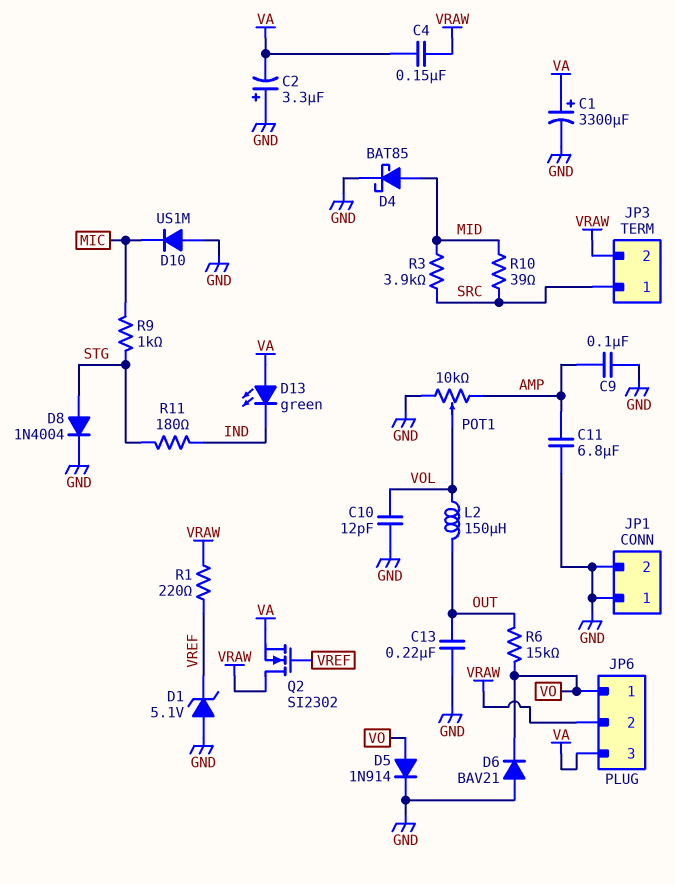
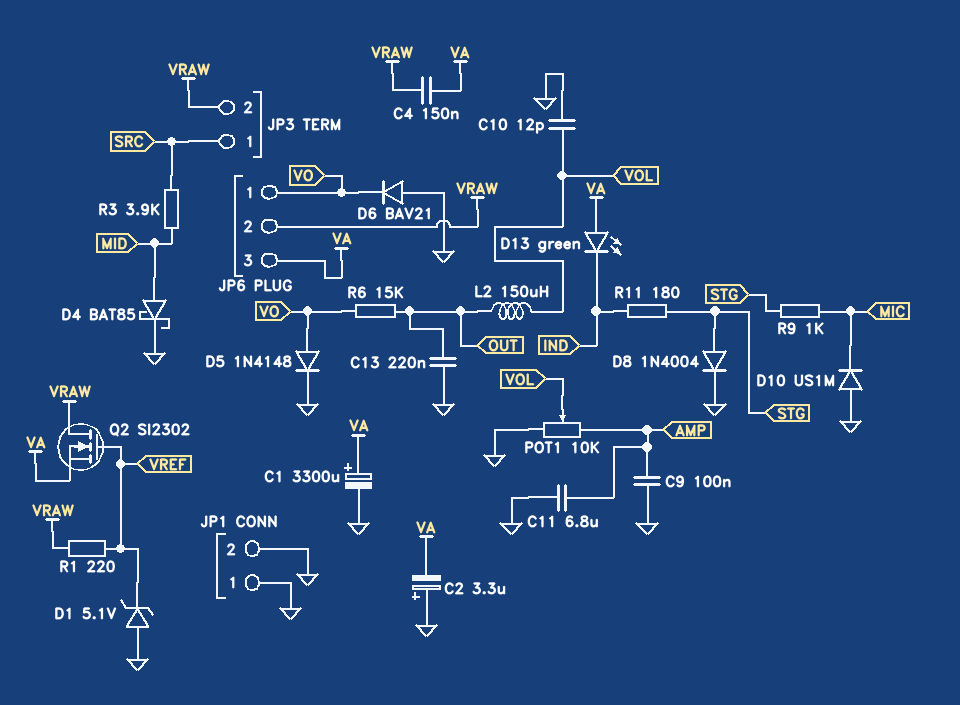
D5: diode 1N914 (A VO, K GND) -> diode 1N4148 (A VO, K GND)
R10: 39 (MID, SRC) -> none

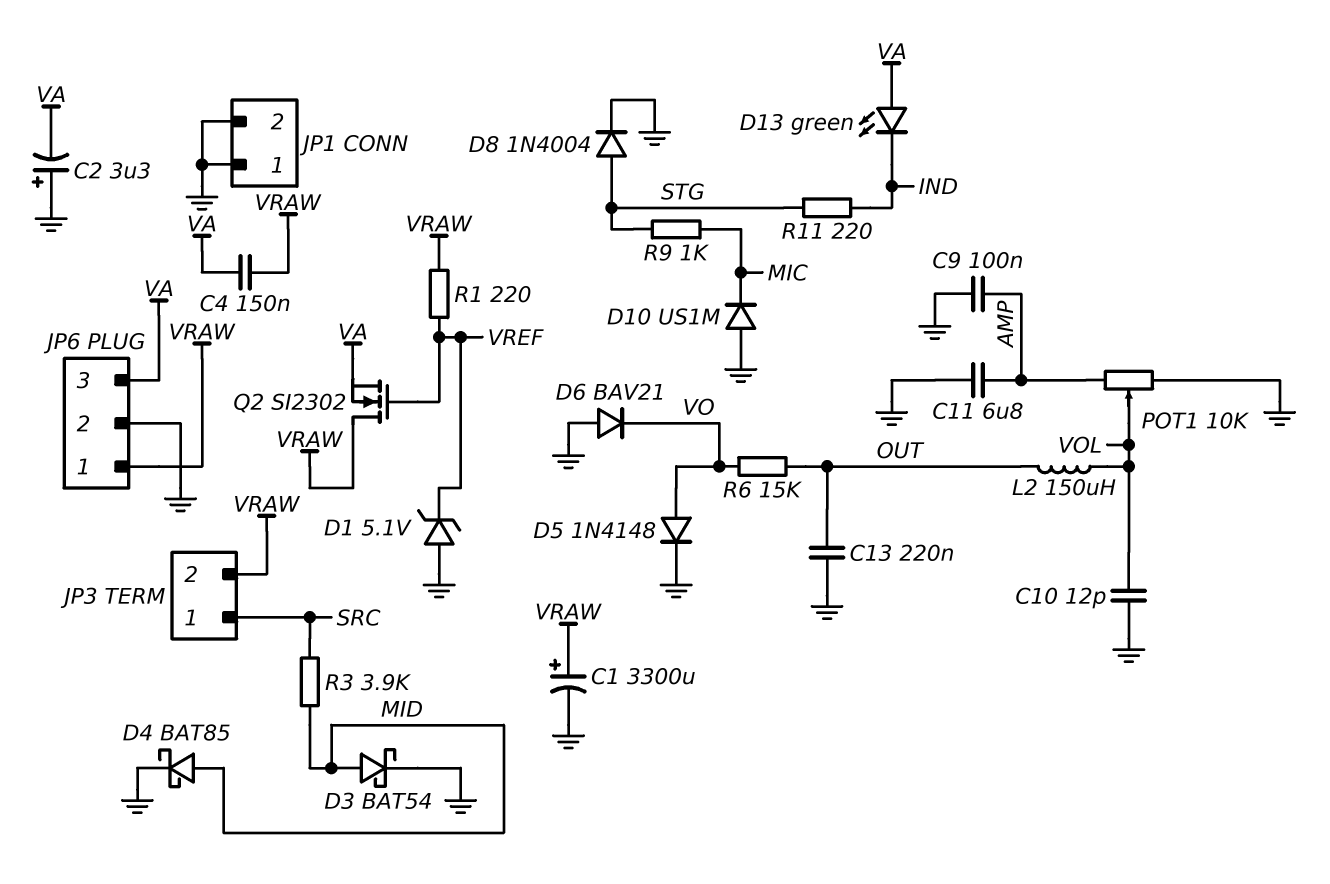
C1: 3300uF (plus VA, minus GND) -> 3300uF (plus VRAW, minus GND)
D3: none -> schottky BAT54 (A MID, K GND)
JP6 pin 1: VO -> VRAW
JP6 pin 2: VRAW -> GND
R11: 180 (IND, STG) -> 220 (IND, STG)

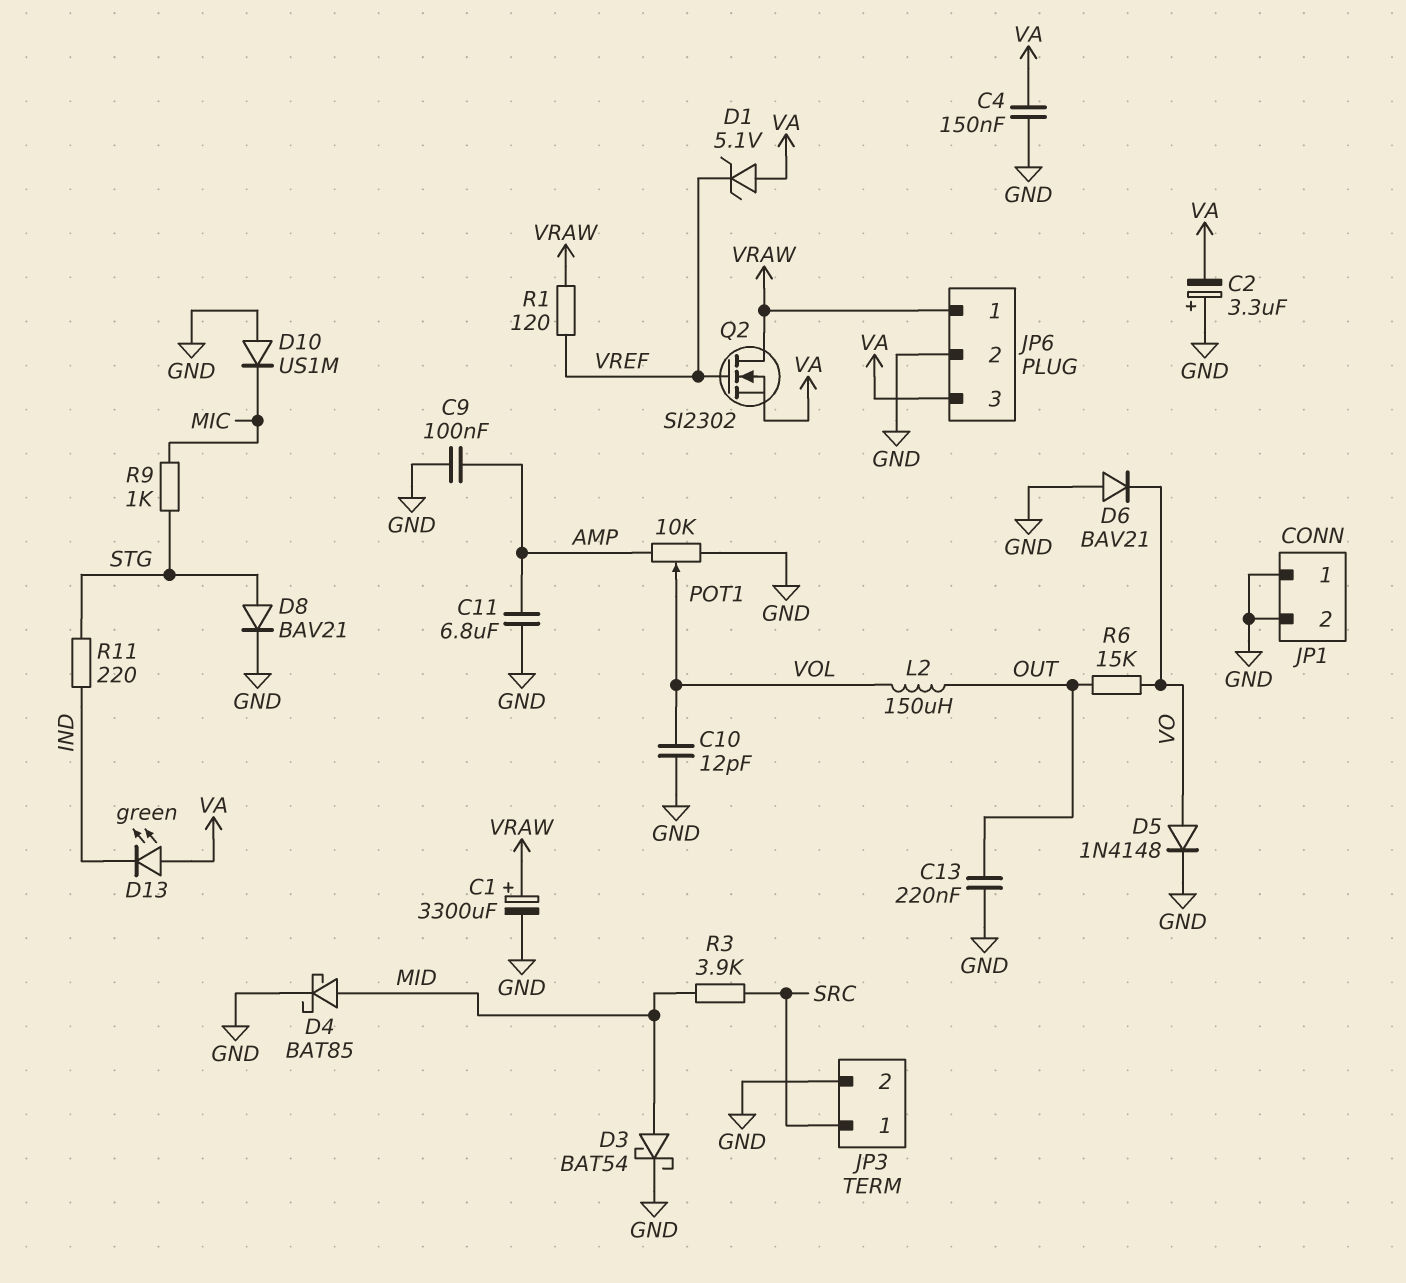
C4: 150nF (VA, VRAW) -> 150nF (GND, VA)
D1: zener 5.1V (A GND, K VREF) -> zener 5.1V (A VA, K VREF)
D8: diode 1N4004 (A STG, K GND) -> diode BAV21 (A STG, K GND)
JP3 pin 2: VRAW -> GND
R1: 220 (VRAW, VREF) -> 120 (VRAW, VREF)

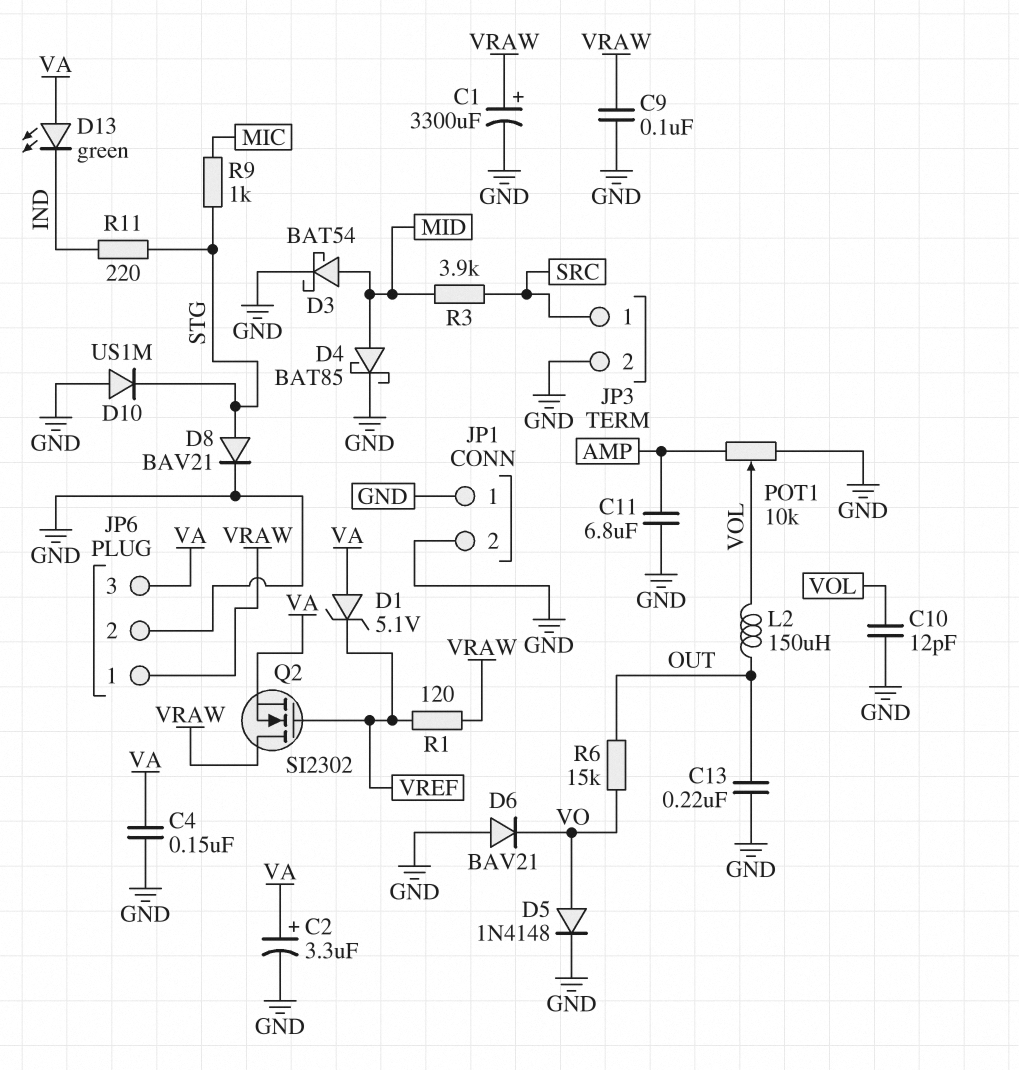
C2: 3.3uF (plus GND, minus VA) -> 3.3uF (plus VA, minus GND)
C9: 100nF (AMP, GND) -> 100nF (GND, VRAW)
D10: diode US1M (A GND, K MIC) -> diode US1M (A GND, K STG)

